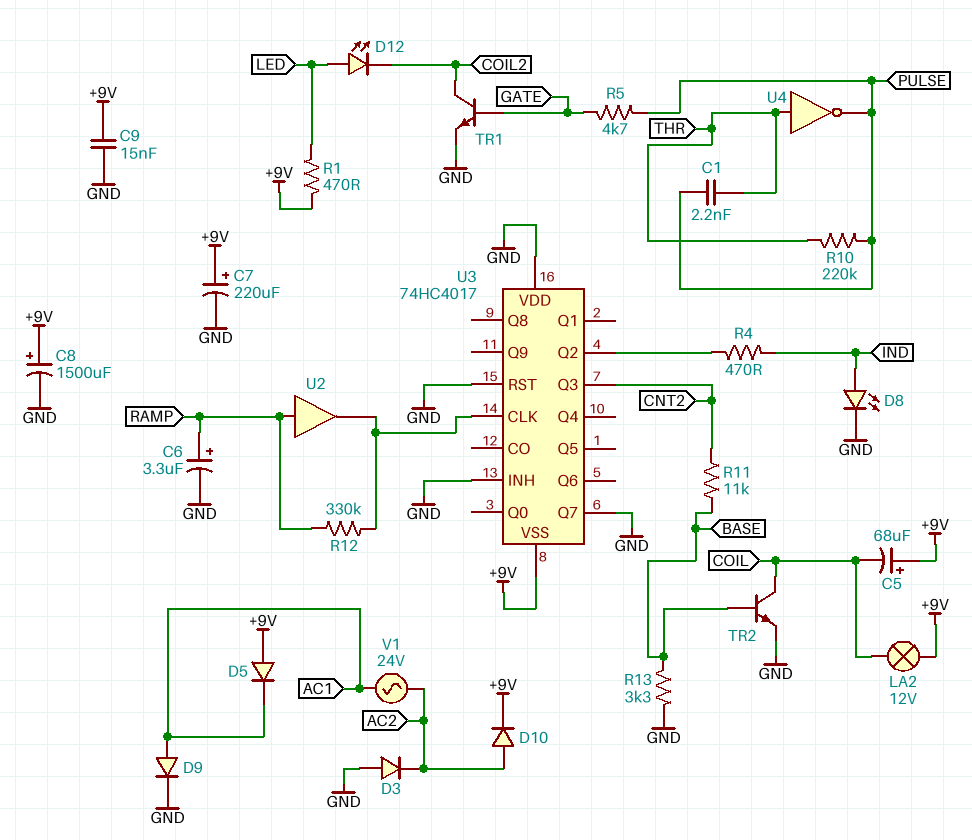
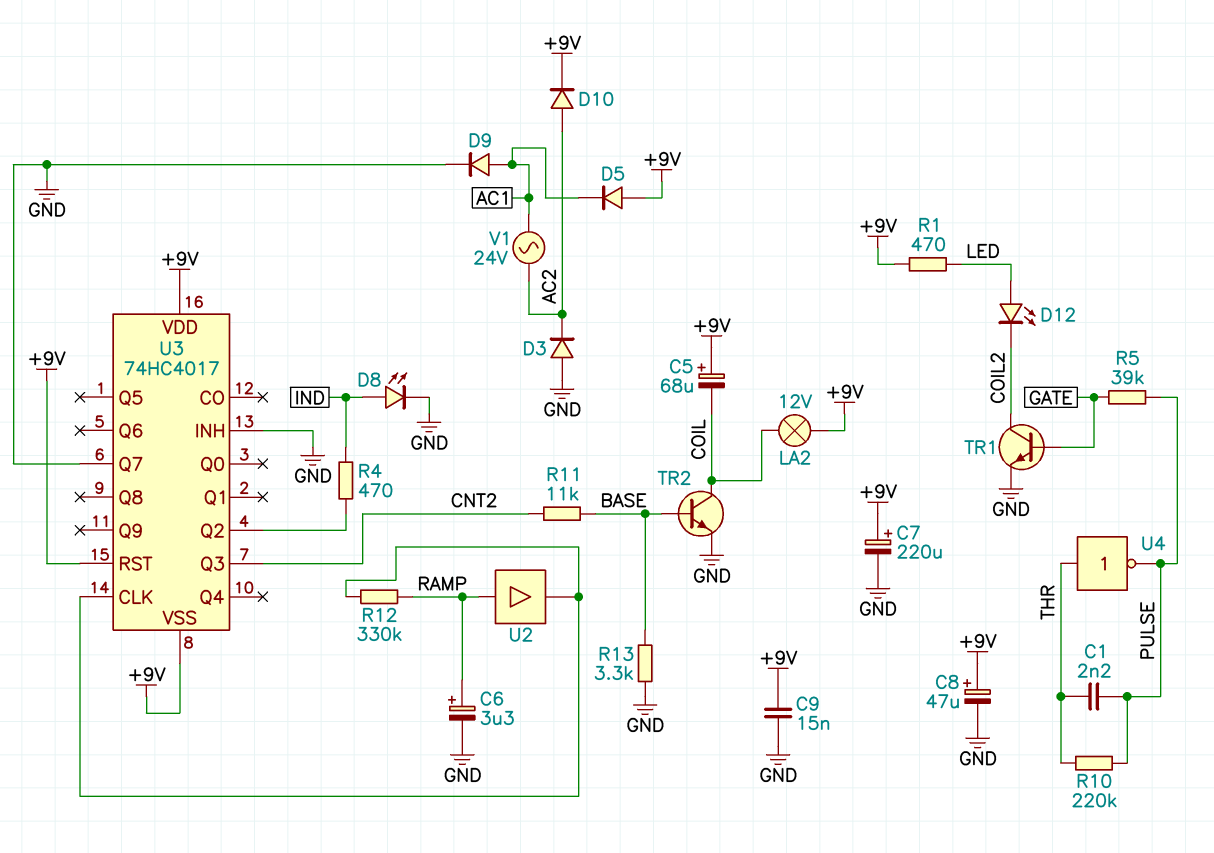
C8: 1500uF (plus +9V, minus GND) -> 47uF (plus +9V, minus GND)
R5: 4.7k (GATE, PULSE) -> 39k (GATE, PULSE)
U3 pin RST: GND -> +9V
U3 pin VDD: GND -> +9V

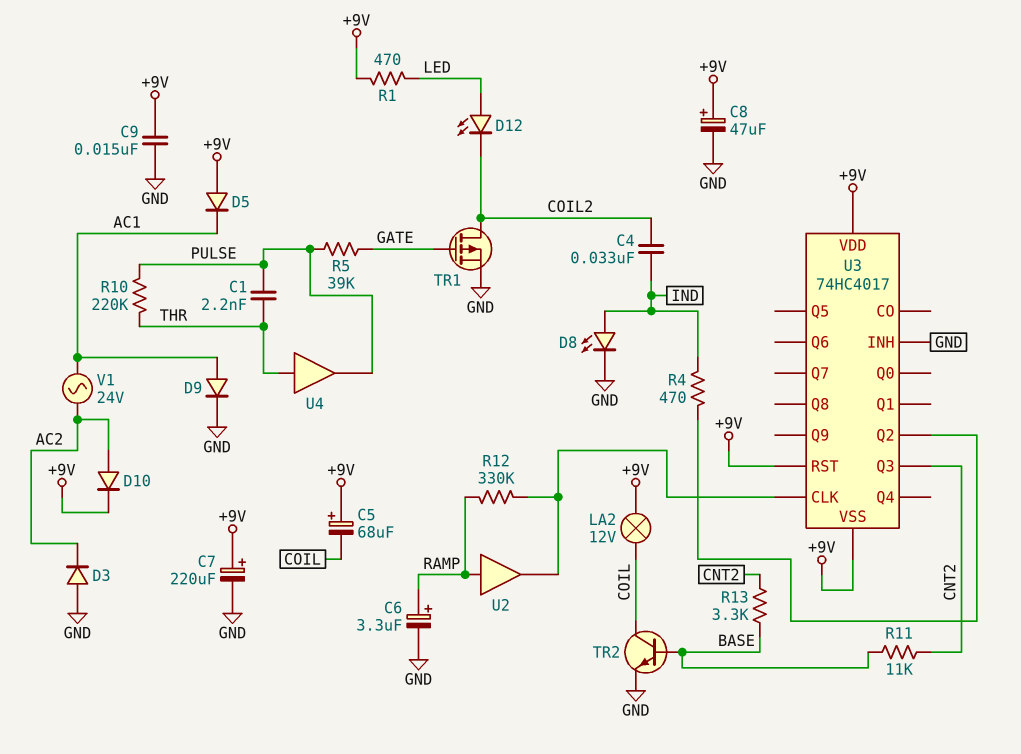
C4: none -> 33nF (COIL2, IND)
R13: 3.3k (BASE, GND) -> 3.3k (BASE, CNT2)
TR1: NPN (B GATE, C COIL2, E GND) -> PMOS (G GATE, D COIL2, S GND)
U3 pin Q7: GND -> none
U4: NOT (in THR, out PULSE) -> buffer (in THR, out PULSE)

